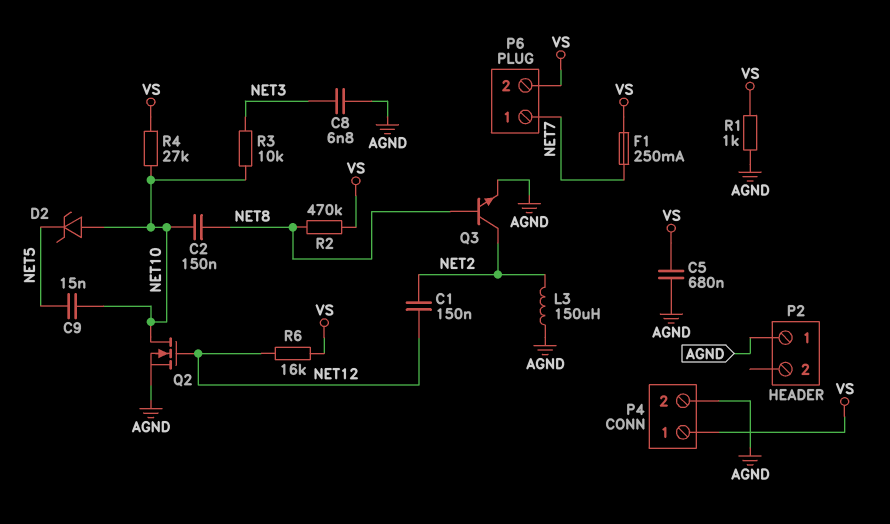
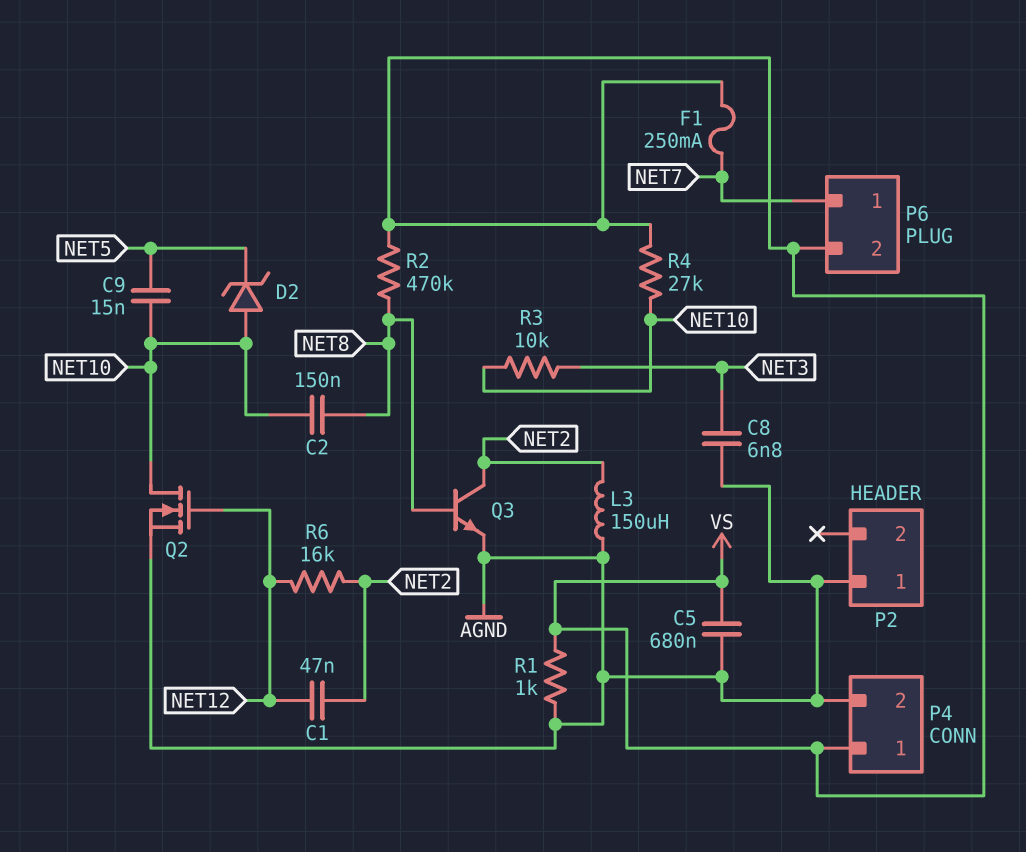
C1: 150nF (NET2, NET12) -> 47nF (NET2, NET12)
R6: 16k (NET12, VS) -> 16k (NET2, NET12)

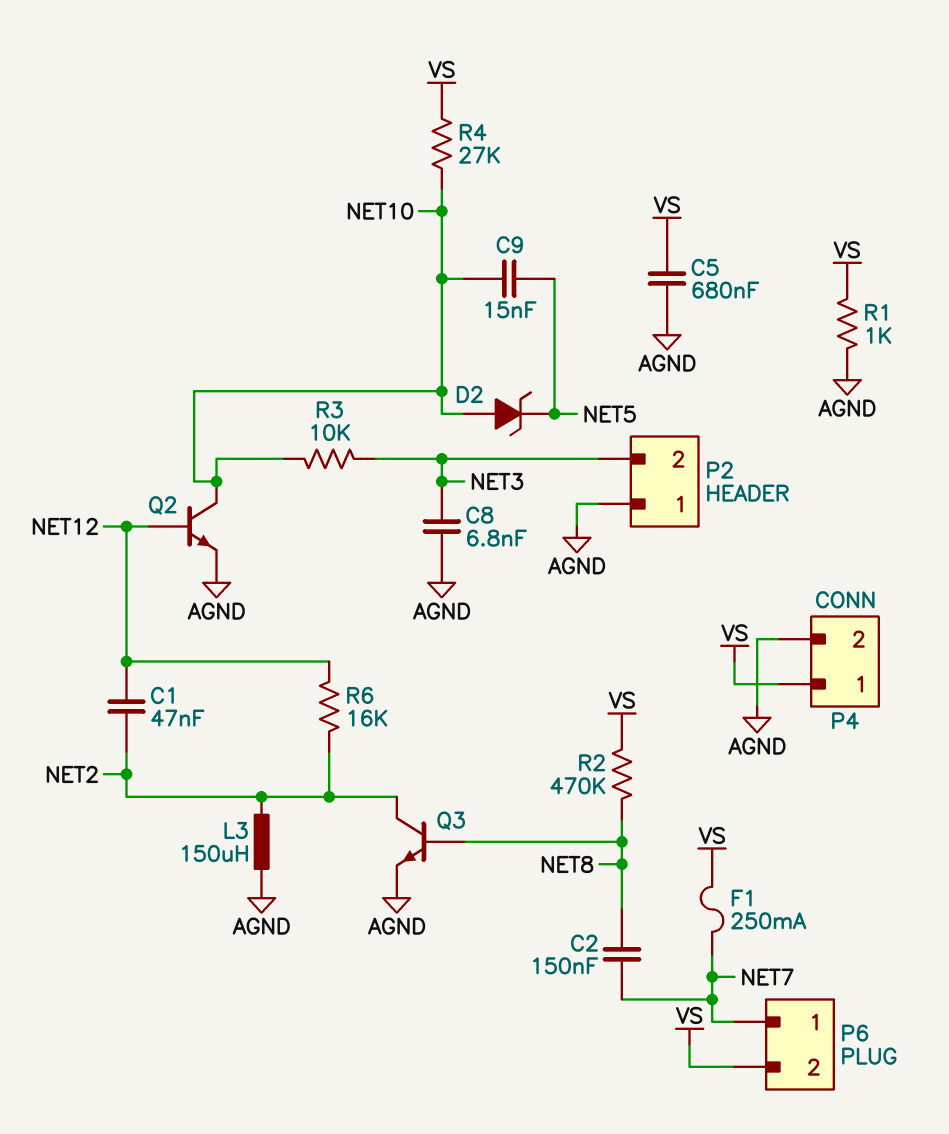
C2: 150nF (NET8, NET10) -> 150nF (NET7, NET8)
P2 pin 2: none -> NET3
Q2: NMOS (G NET12, D NET10, S AGND) -> NPN (B NET12, C NET10, E AGND)

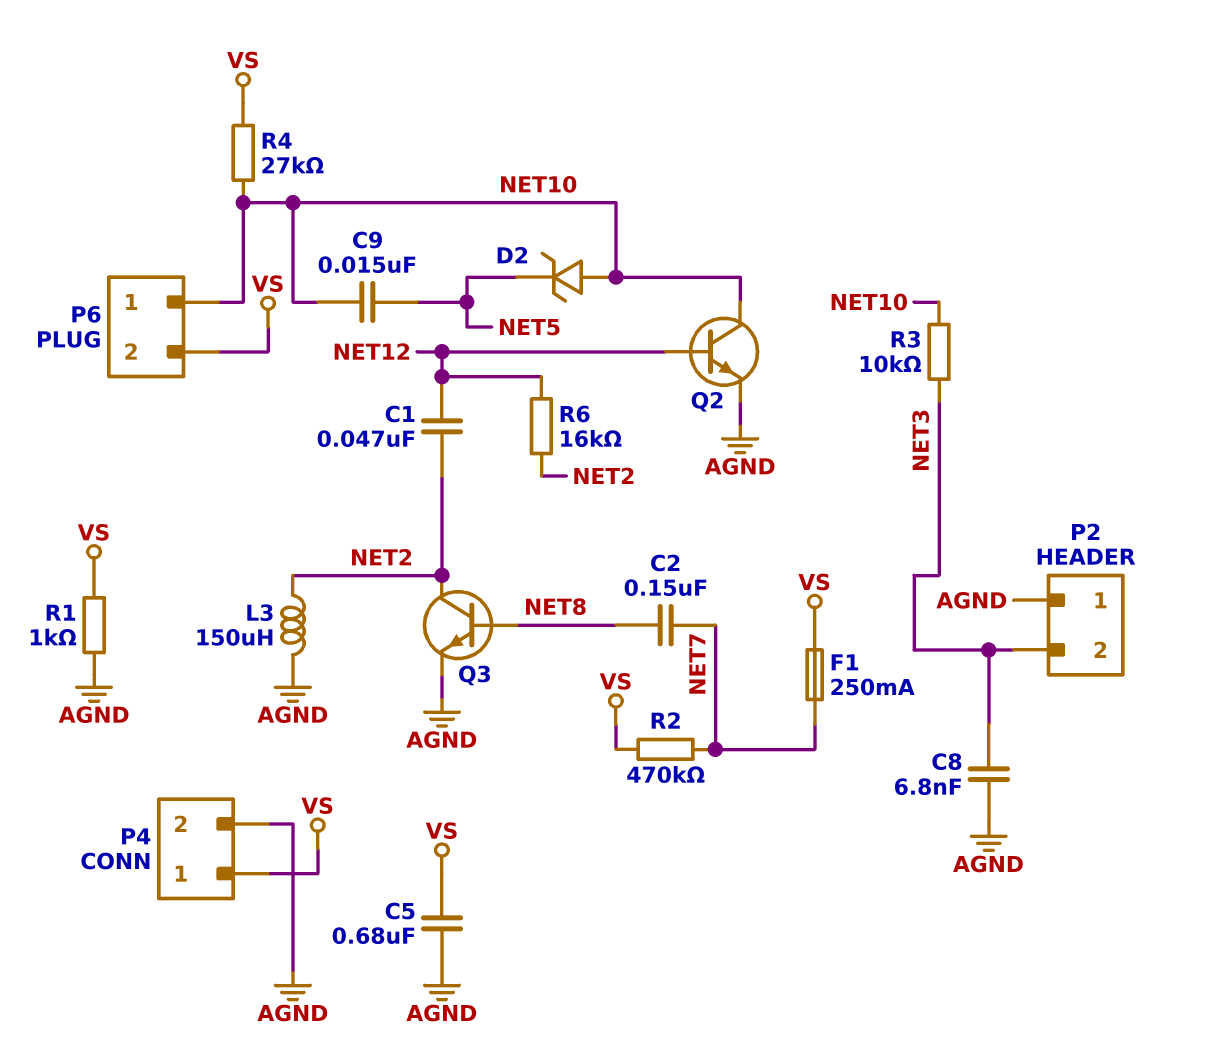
P6 pin 1: NET7 -> NET10
R2: 470k (NET8, VS) -> 470k (NET7, VS)

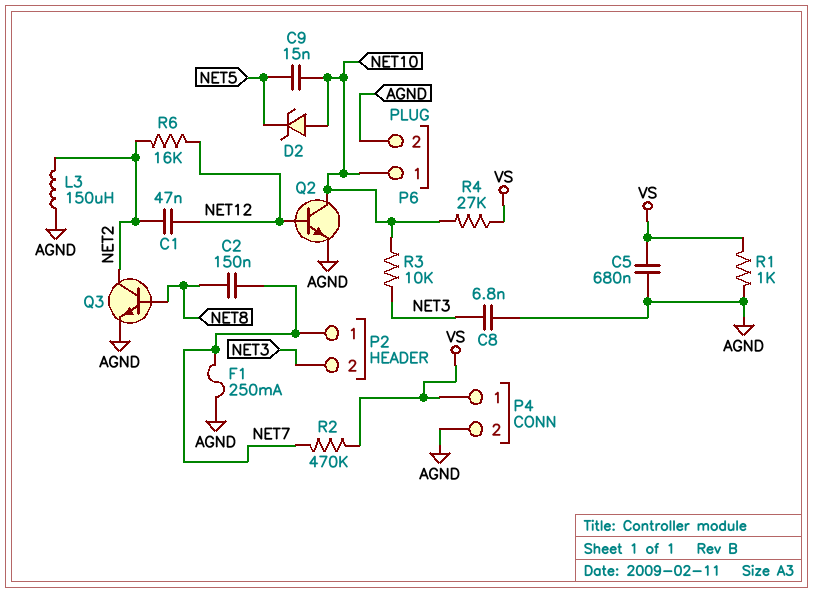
F1: 250mA (NET7, VS) -> 250mA (AGND, NET7)
P2 pin 1: AGND -> NET7
P6 pin 2: VS -> AGND

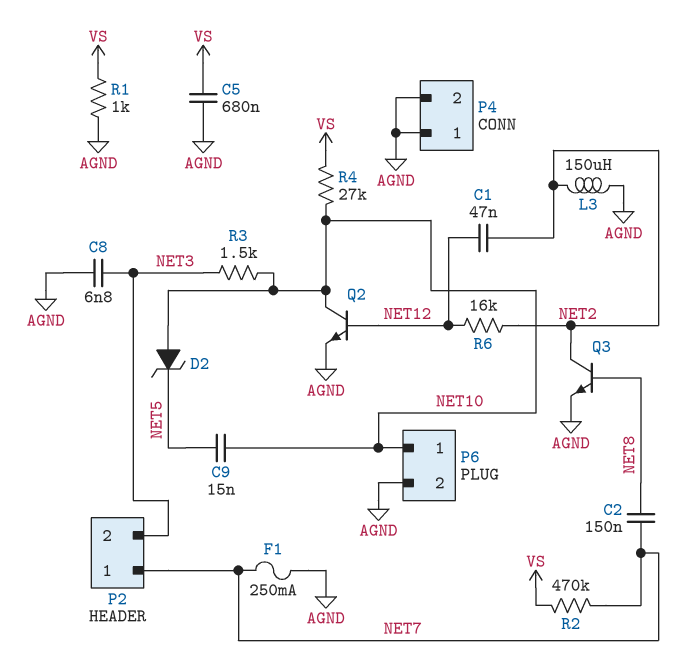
P4 pin 1: VS -> AGND
R3: 10k (NET3, NET10) -> 1.5k (NET3, NET10)

